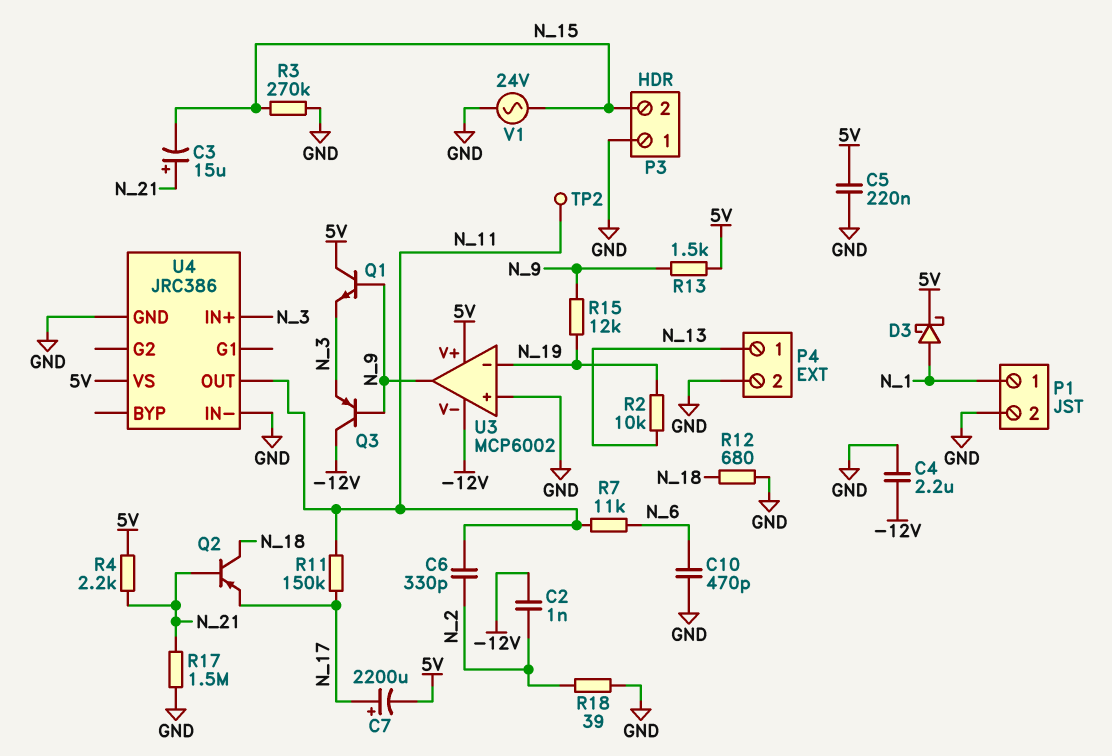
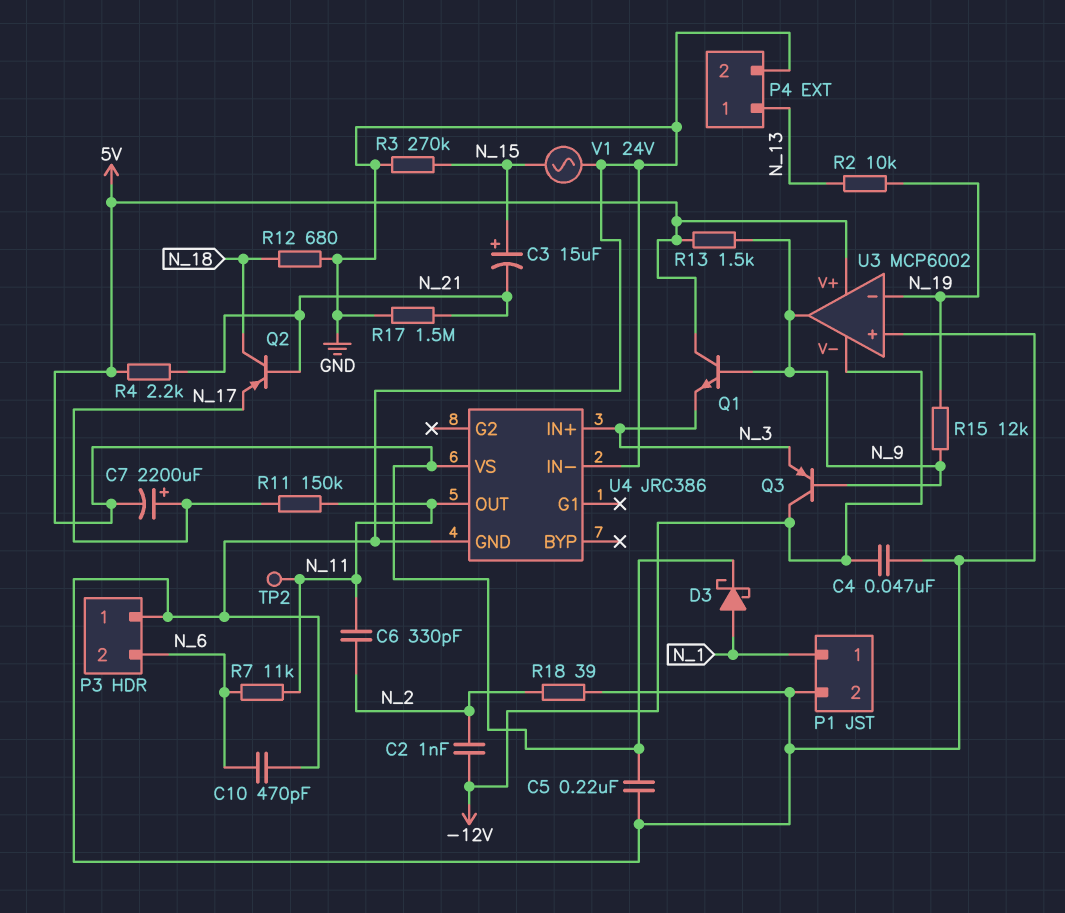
C3: 15uF (plus N_21, minus N_15) -> 15uF (plus N_15, minus N_21)
C4: 2.2uF (-12V, GND) -> 47nF (-12V, GND)
P3 pin 2: N_15 -> N_6

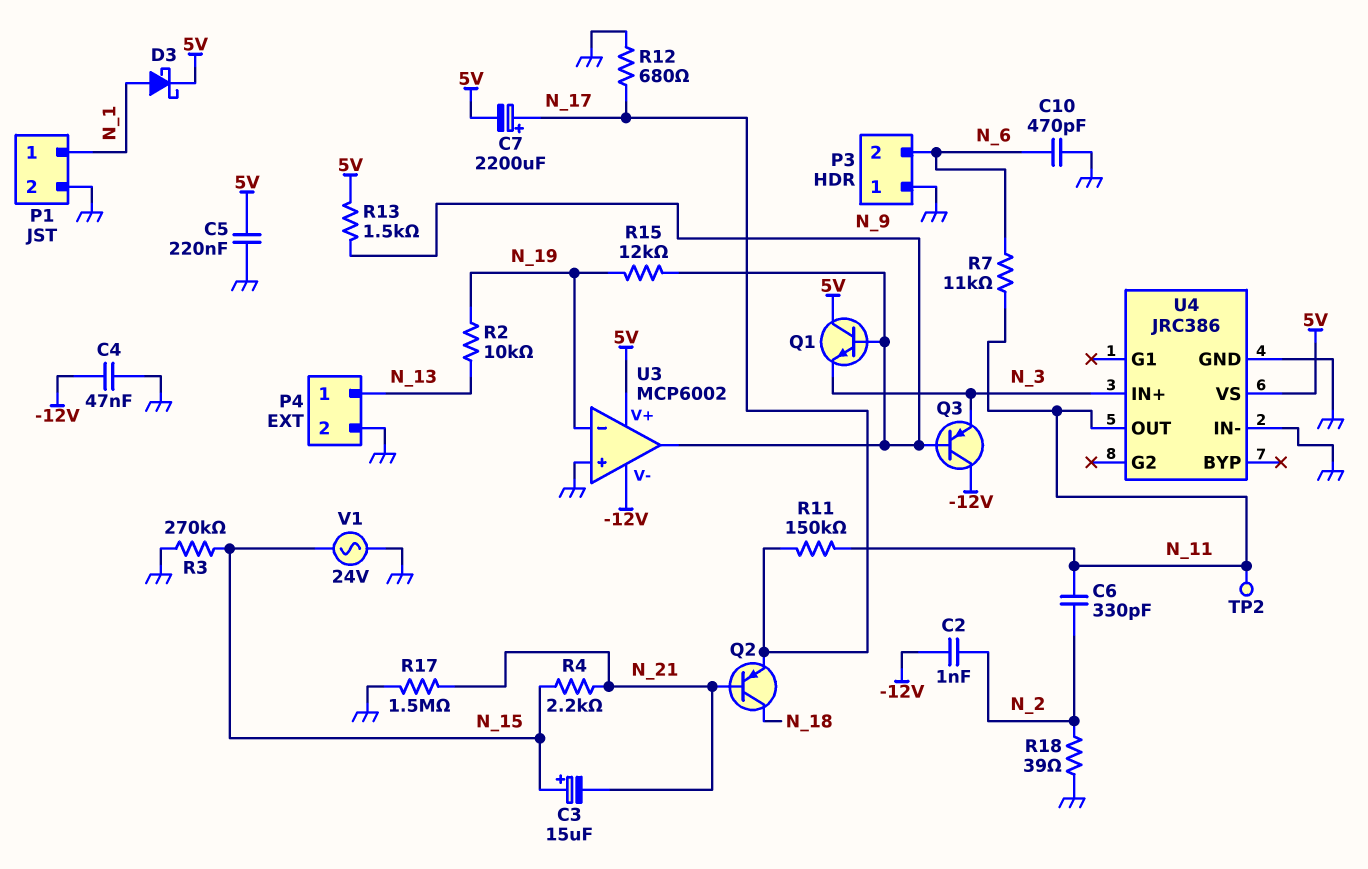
R4: 2.2k (5V, N_21) -> 2.2k (N_15, N_21)
R12: 680 (GND, N_18) -> 680 (GND, N_17)

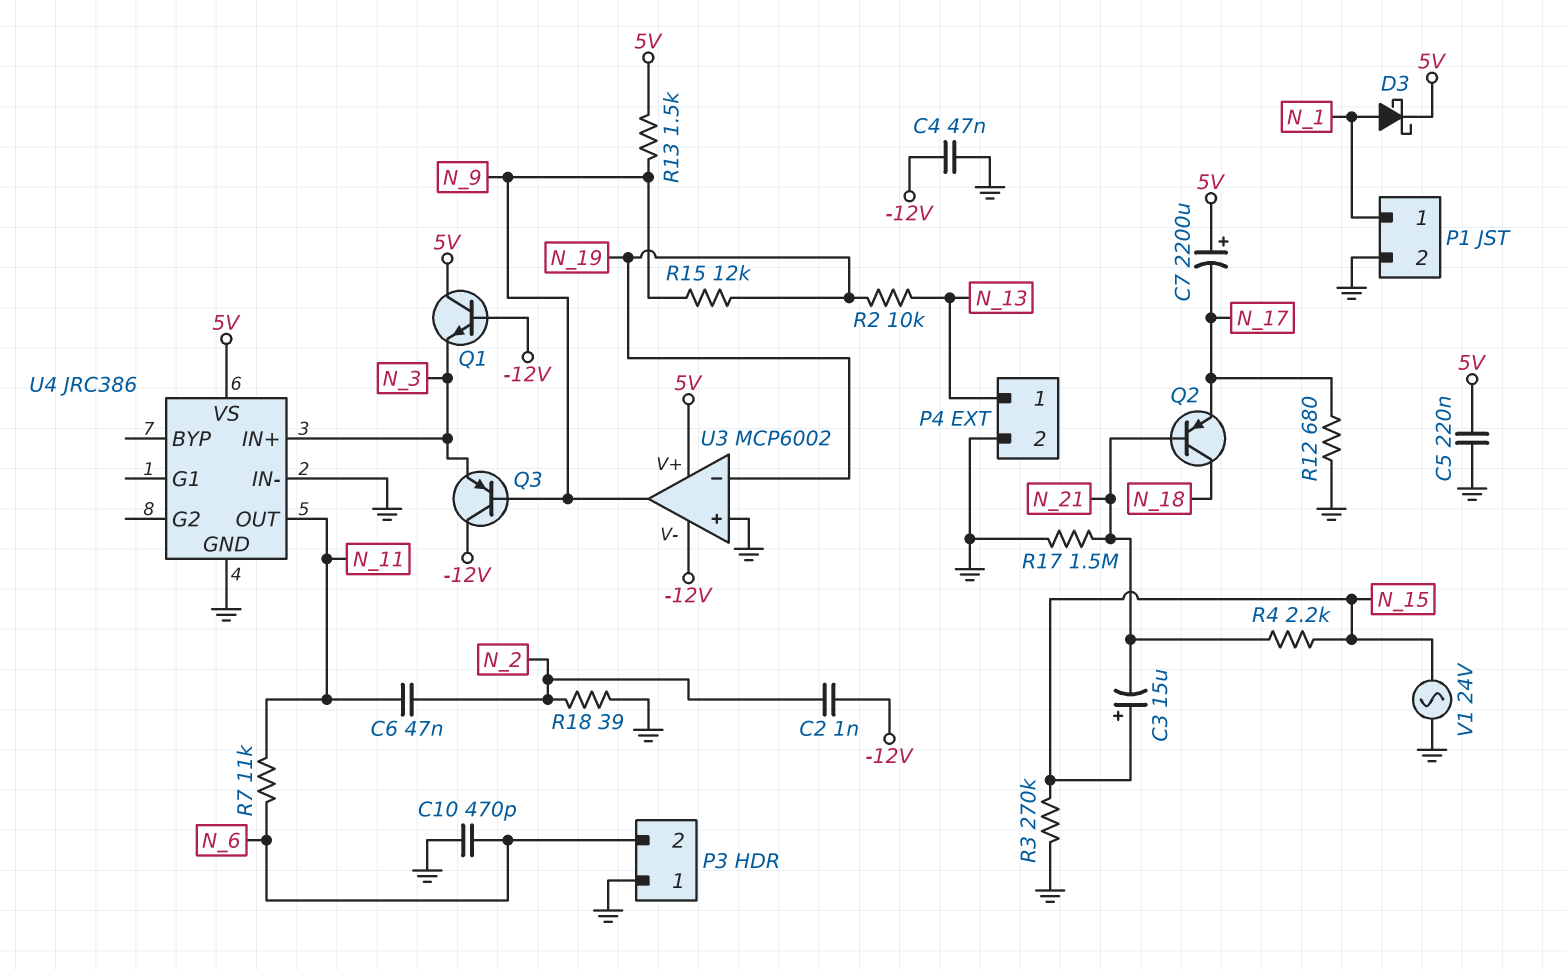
C6: 330pF (N_2, N_11) -> 47nF (N_2, N_11)
C7: 2200uF (plus N_17, minus 5V) -> 2200uF (plus 5V, minus N_17)
Q1: NPN (B N_9, C 5V, E N_3) -> NPN (B -12V, C 5V, E N_3)
R11: 150k (N_11, N_17) -> none
TP2: test point (N_11) -> none

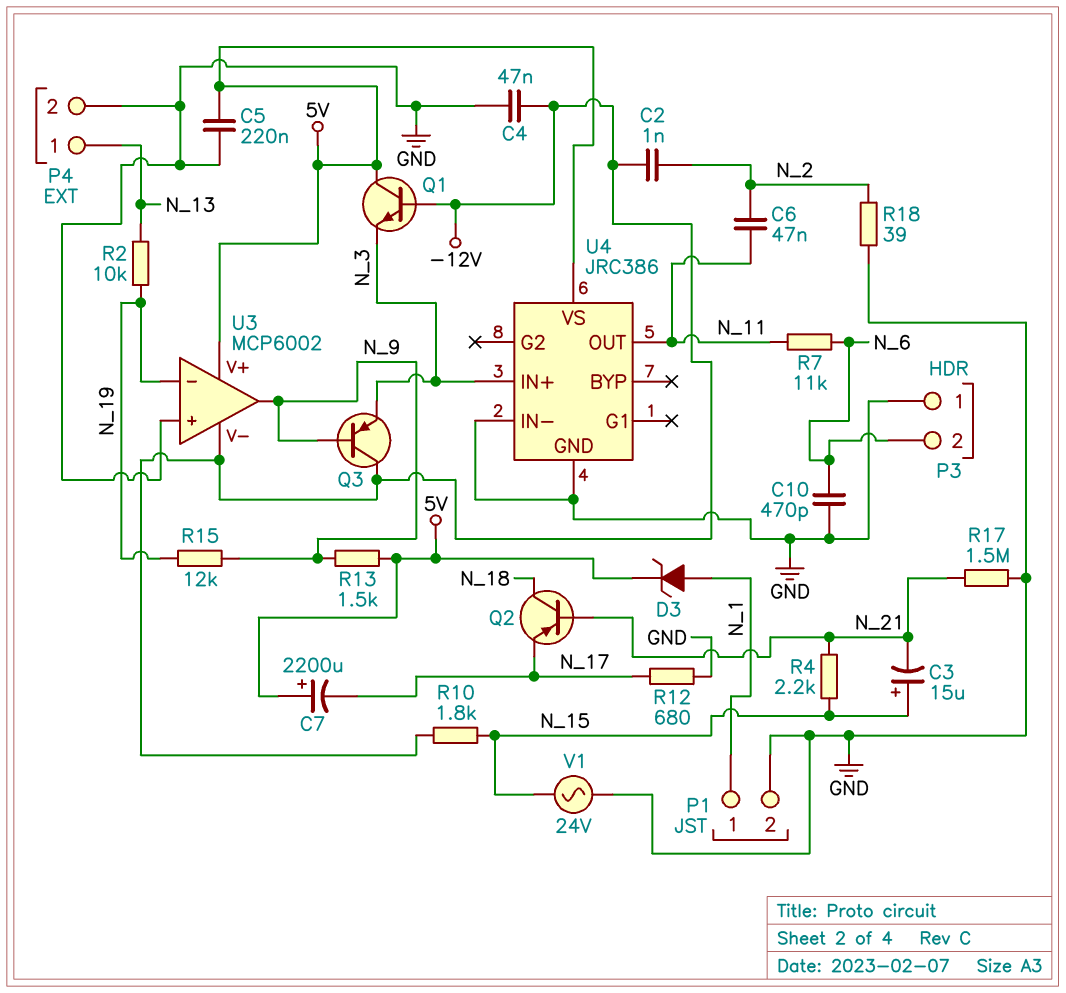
D3: schottky (A N_1, K 5V) -> zener (A N_1, K 5V)
R3: 270k (GND, N_15) -> none
R10: none -> 1.8k (-12V, N_15)

